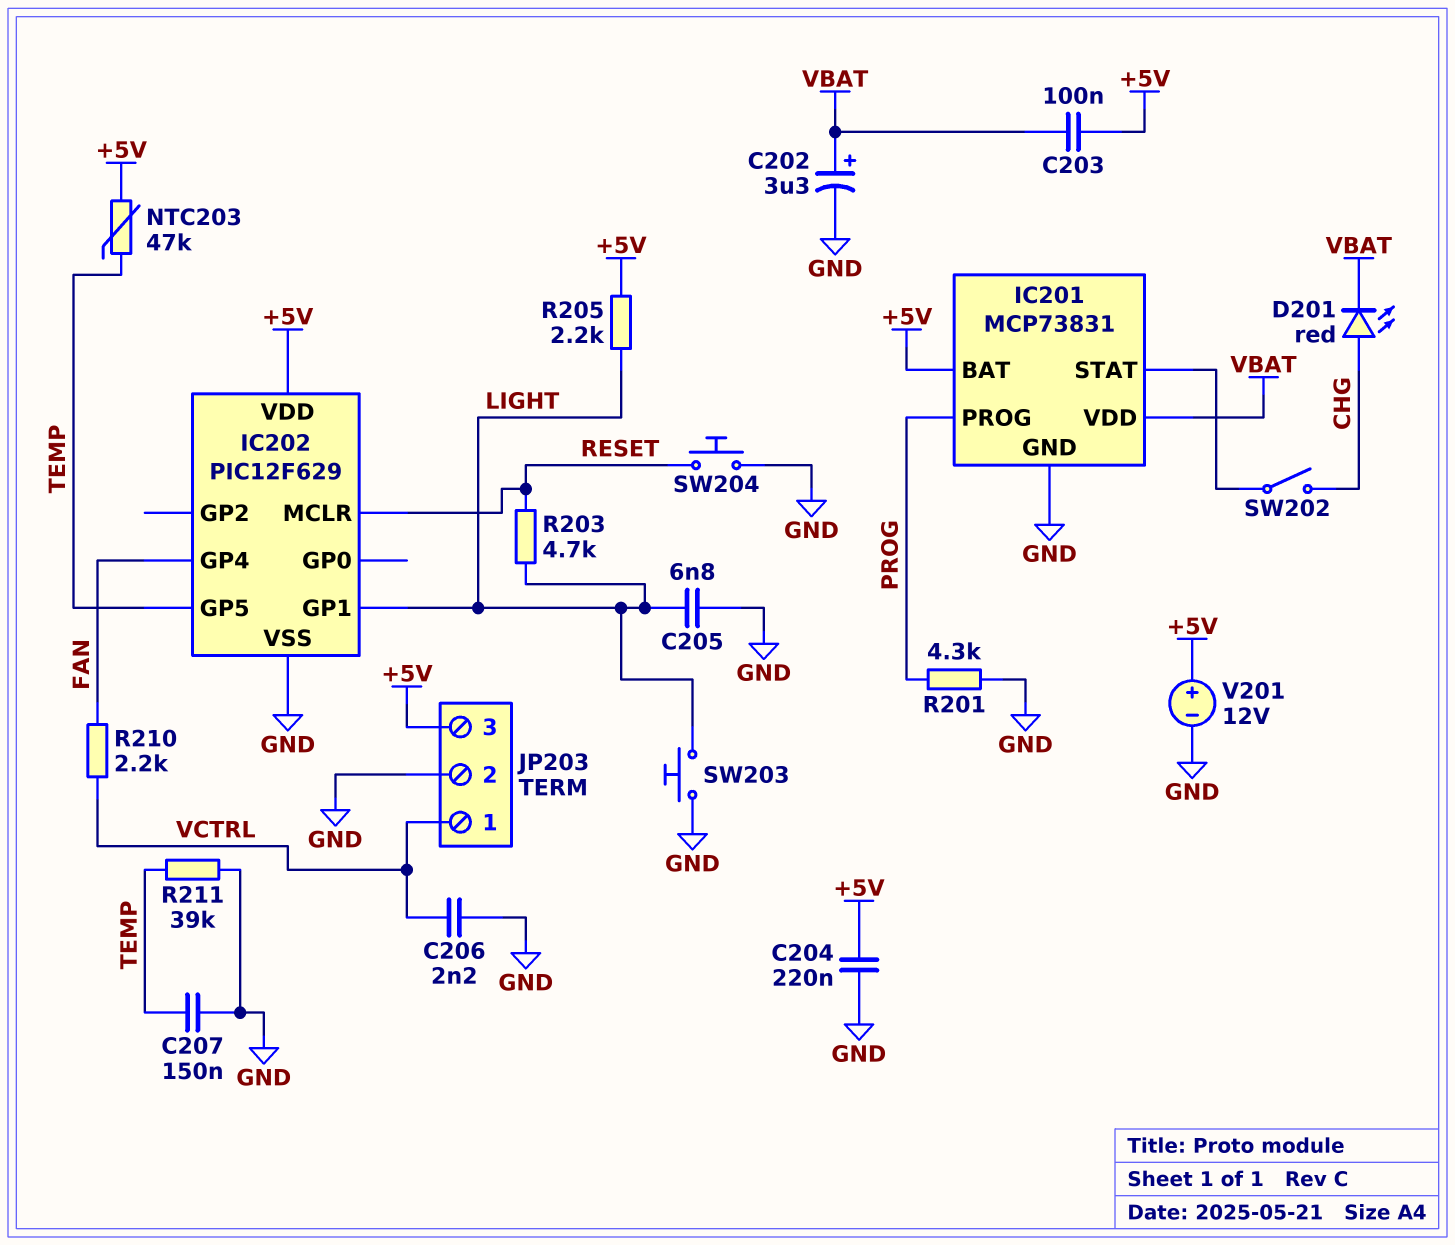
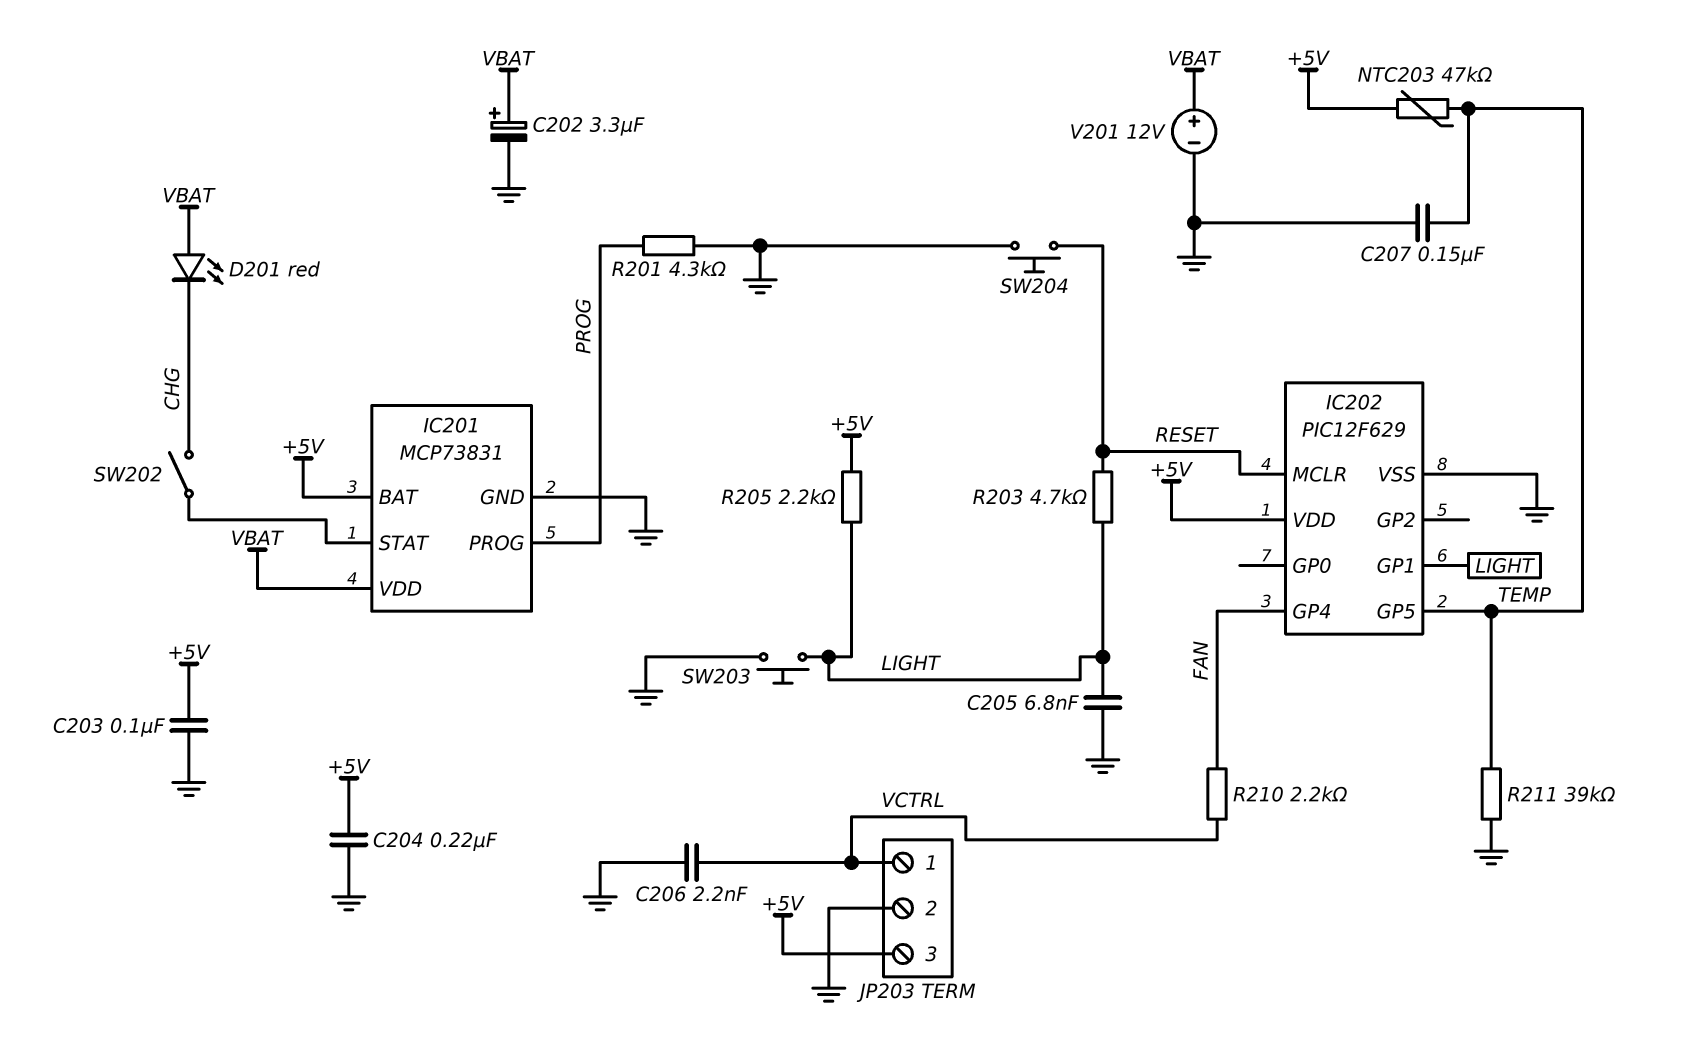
C203: 100nF (+5V, VBAT) -> 100nF (+5V, GND)
D201: LED red (A CHG, K VBAT) -> LED red (A VBAT, K CHG)
V201: 12V (plus +5V, minus GND) -> 12V (plus VBAT, minus GND)

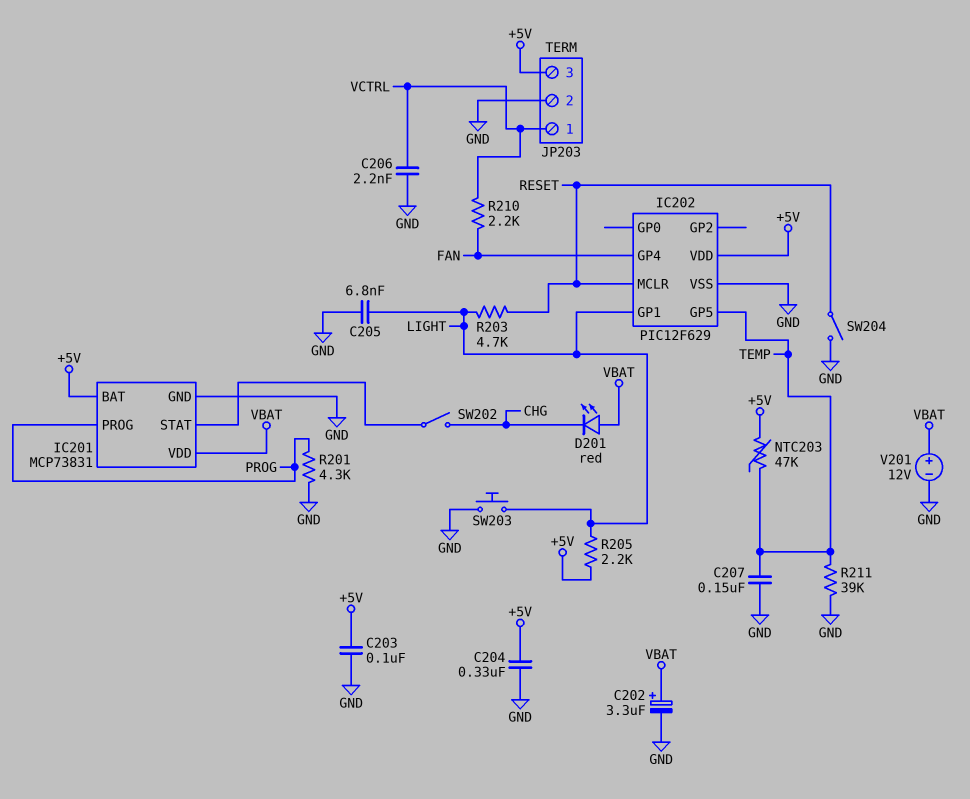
C204: 220nF (+5V, GND) -> 330nF (+5V, GND)
SW204: button (GND, RESET) -> switch (GND, RESET)

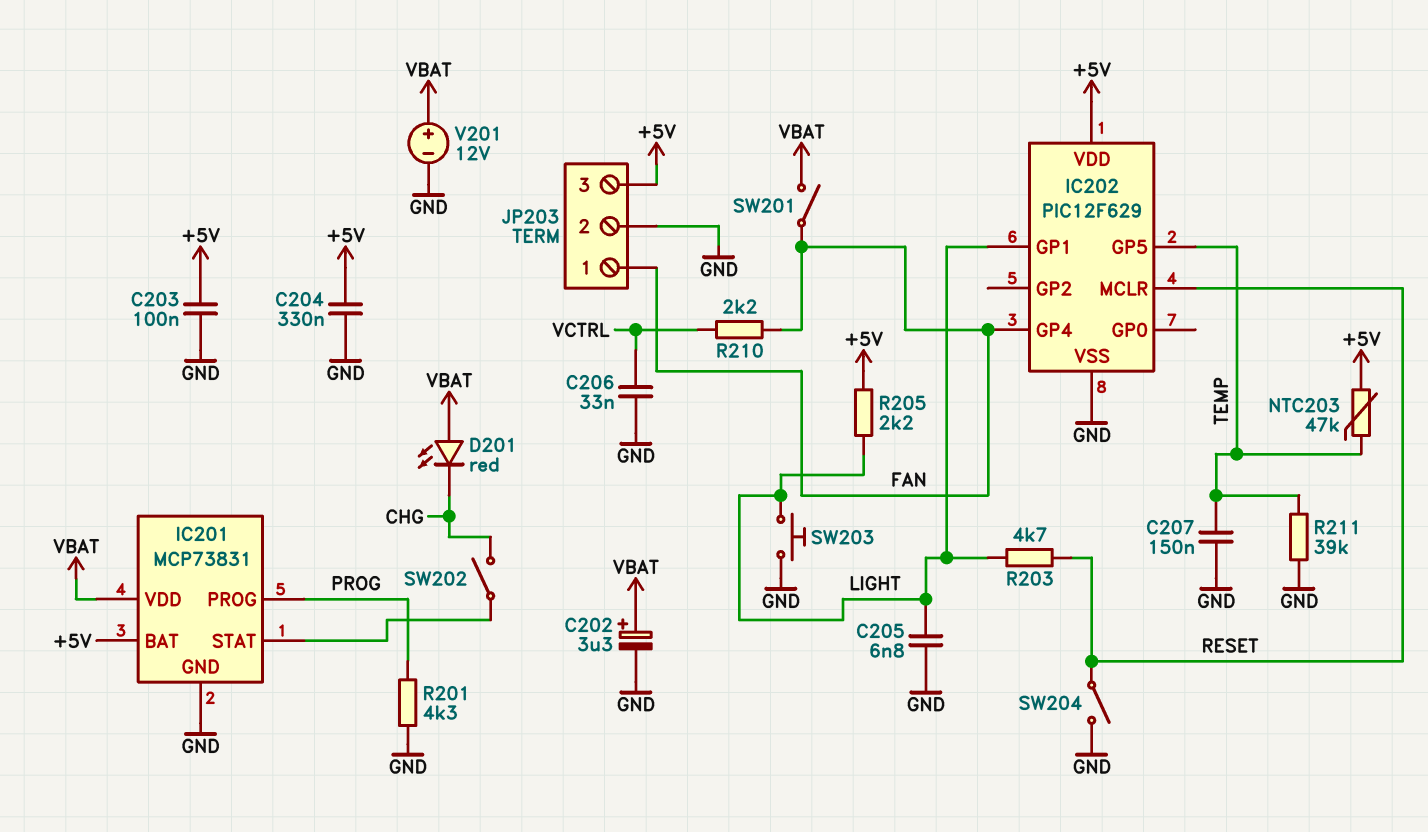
C206: 2.2nF (GND, VCTRL) -> 33nF (GND, VCTRL)
JP203 pin 1: VCTRL -> FAN
SW201: none -> switch (FAN, VBAT)

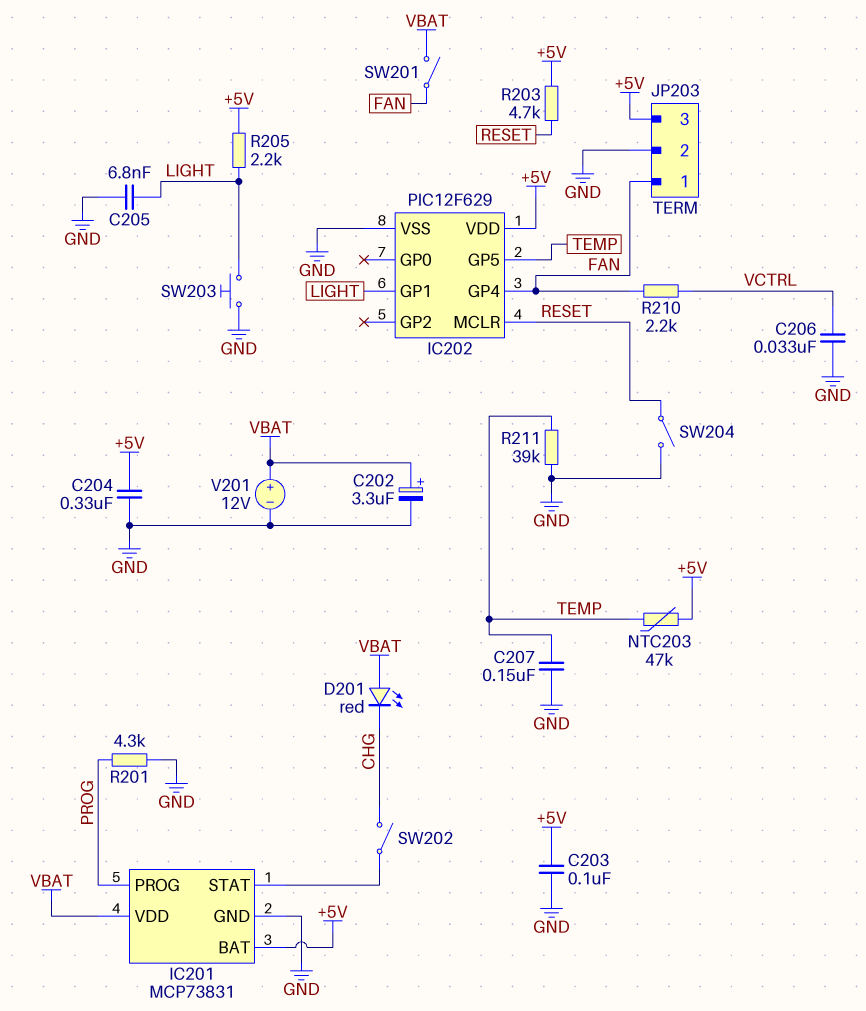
R203: 4.7k (LIGHT, RESET) -> 4.7k (+5V, RESET)

